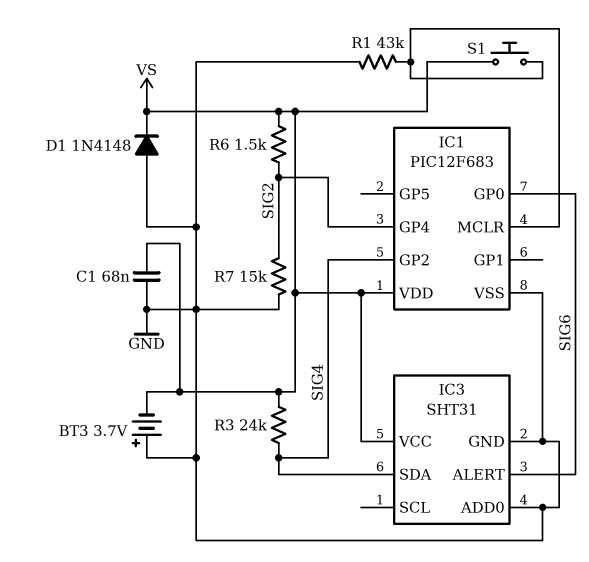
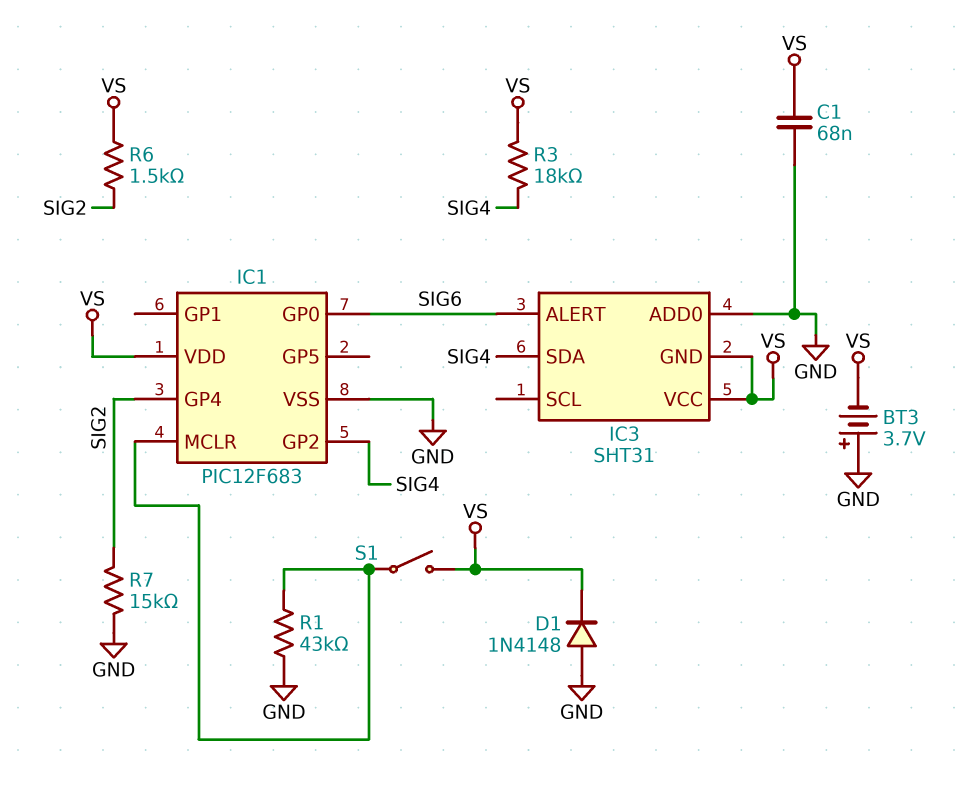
IC3 pin GND: GND -> VS
R3: 24k (SIG4, VS) -> 18k (SIG4, VS)
S1: button (IC1/MCLR, VS) -> switch (IC1/MCLR, VS)

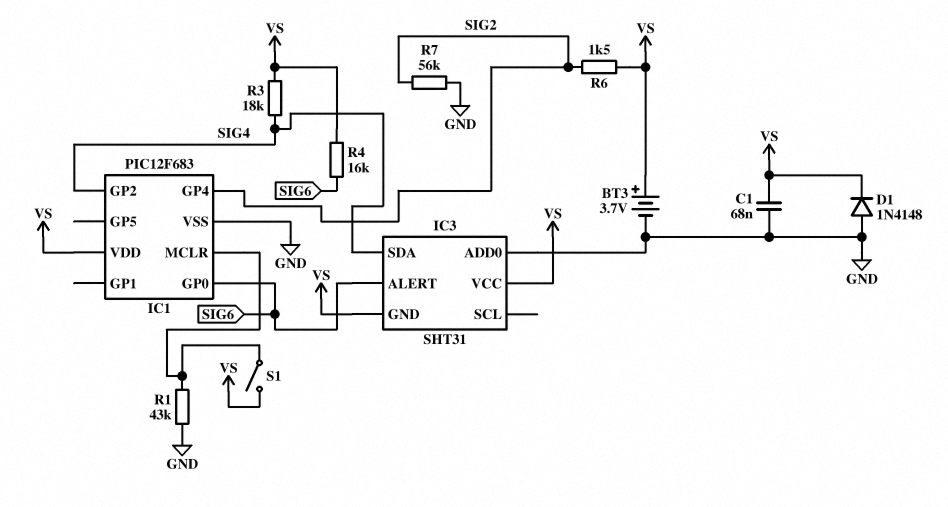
BT3: 3.7V (plus GND, minus VS) -> 3.7V (plus VS, minus GND)
R4: none -> 16k (SIG6, VS)
R7: 15k (GND, SIG2) -> 56k (GND, SIG2)

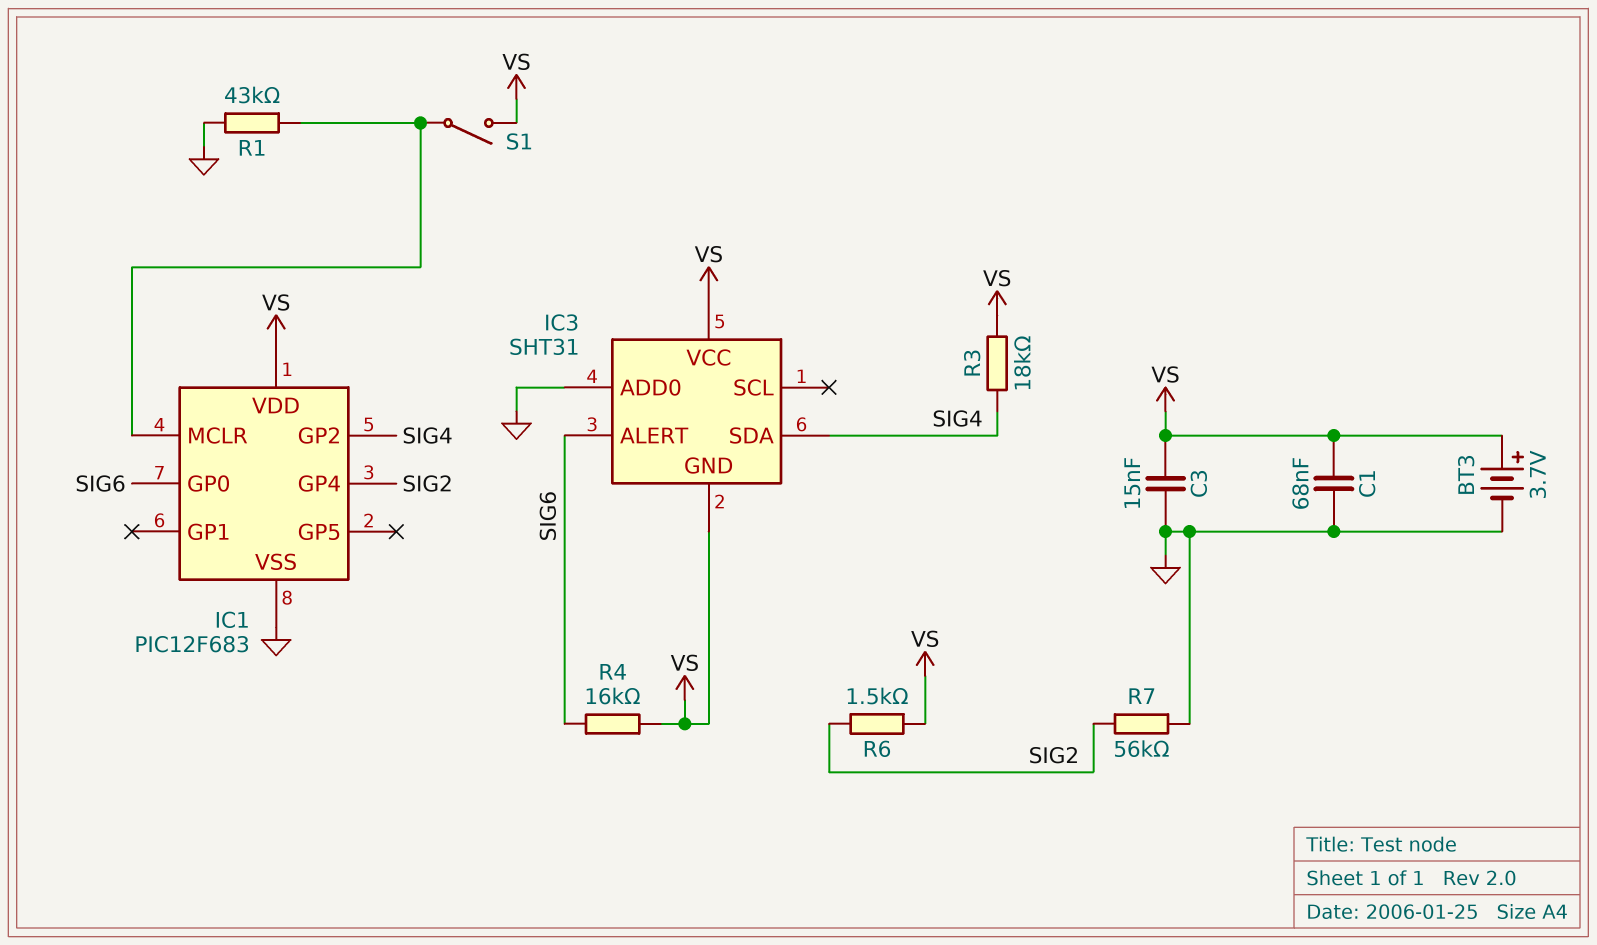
C3: none -> 15nF (GND, VS)
D1: diode 1N4148 (A GND, K VS) -> none

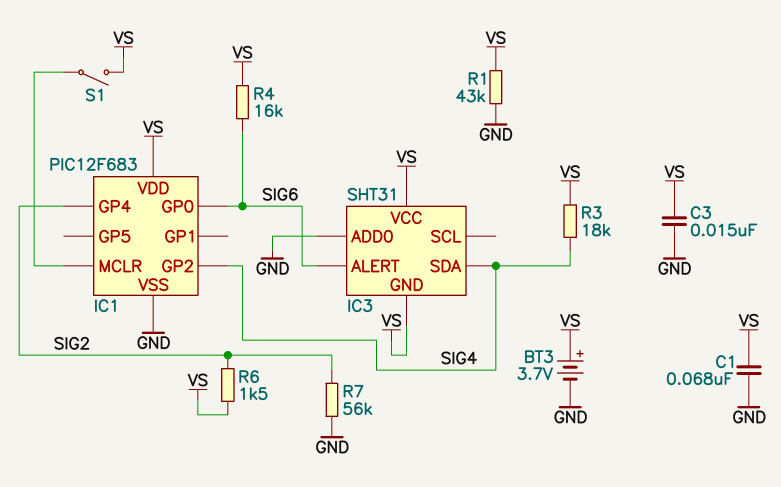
R1: 43k (GND, IC1/MCLR) -> 43k (GND, VS)

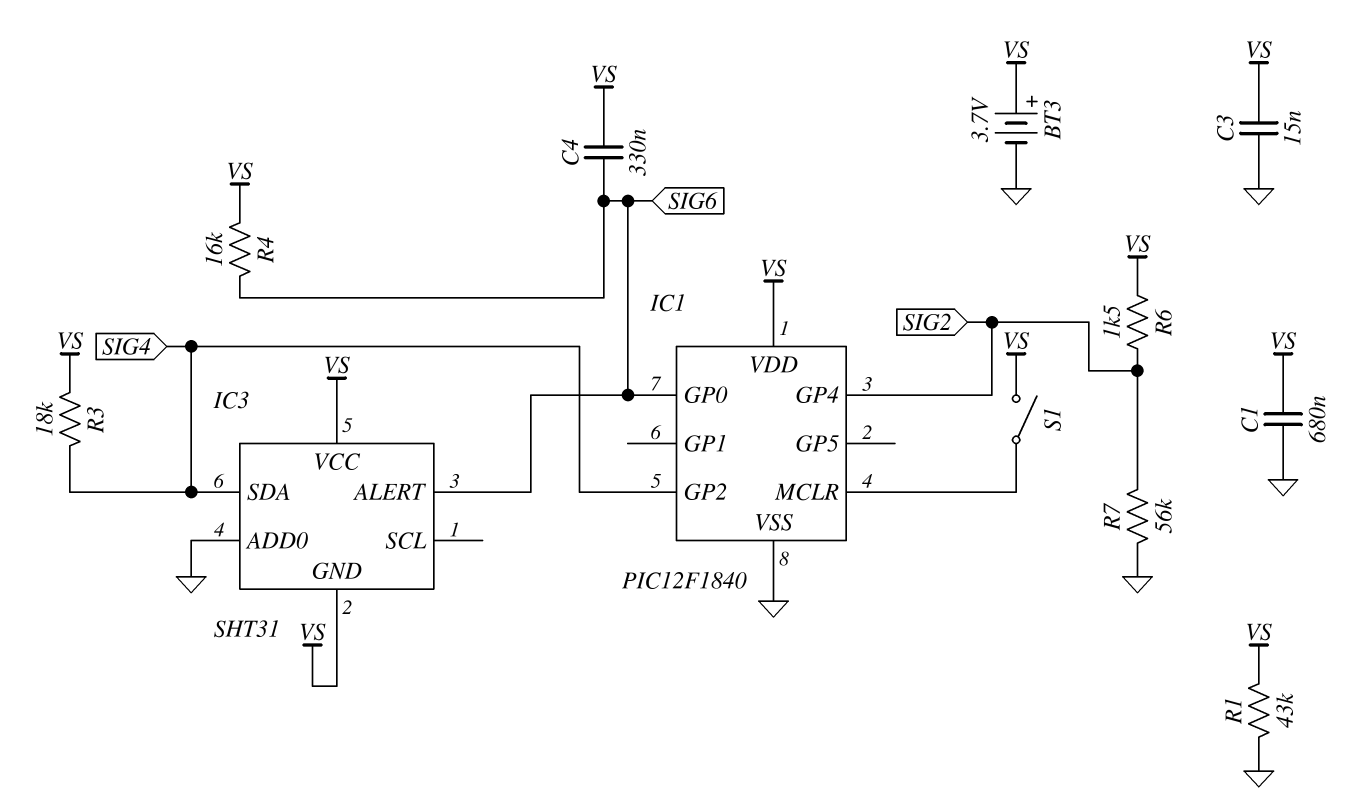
C1: 68nF (GND, VS) -> 680nF (GND, VS)
C4: none -> 330nF (SIG6, VS)
IC1: PIC12F683 -> PIC12F1840

